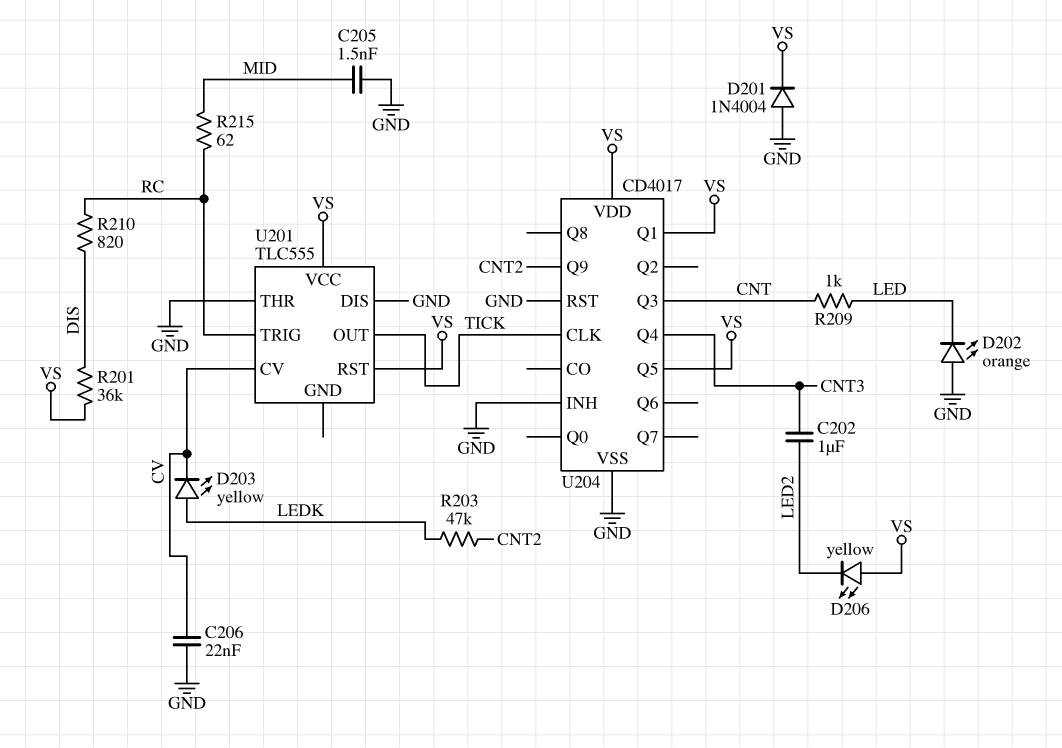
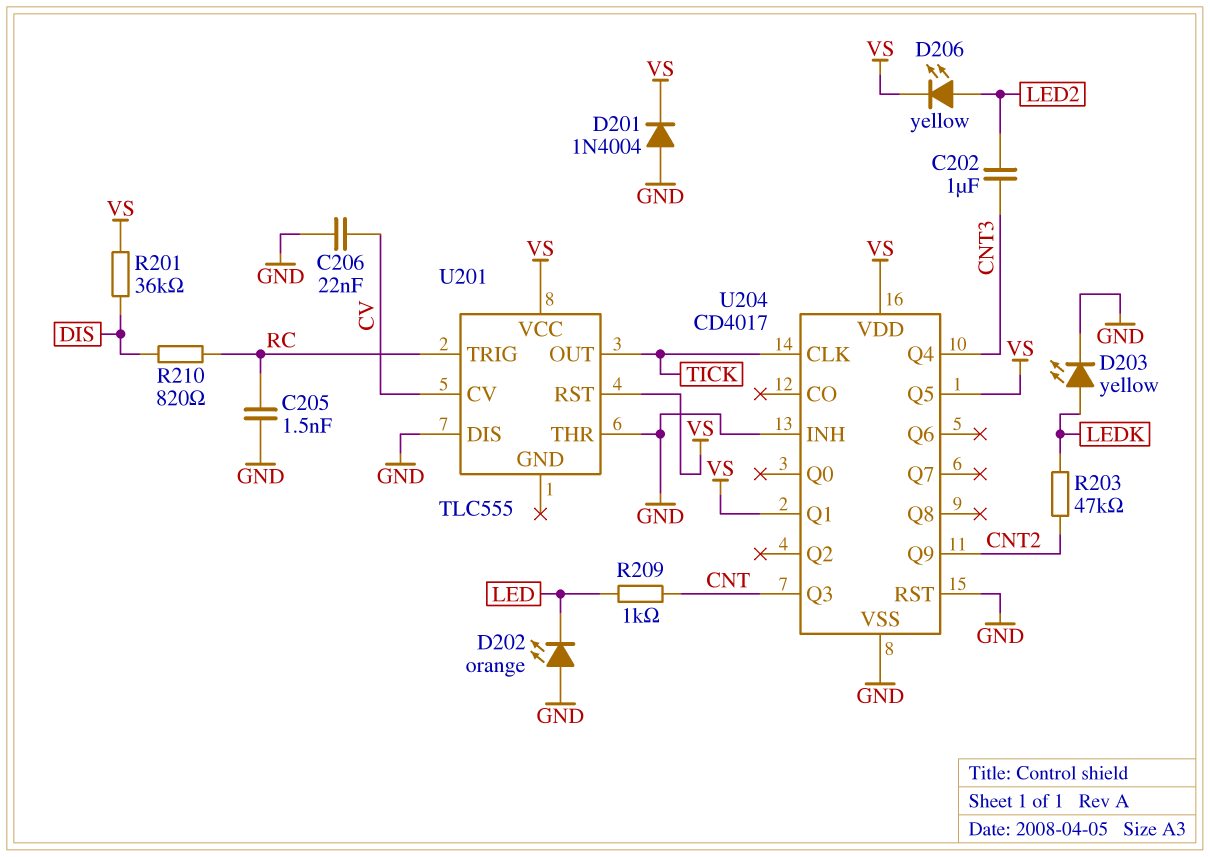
C205: 1.5nF (GND, MID) -> 1.5nF (GND, RC)
D203: LED yellow (A LEDK, K CV) -> LED yellow (A LEDK, K GND)
D206: LED yellow (A VS, K LED2) -> LED yellow (A LED2, K VS)
R215: 62 (MID, RC) -> none

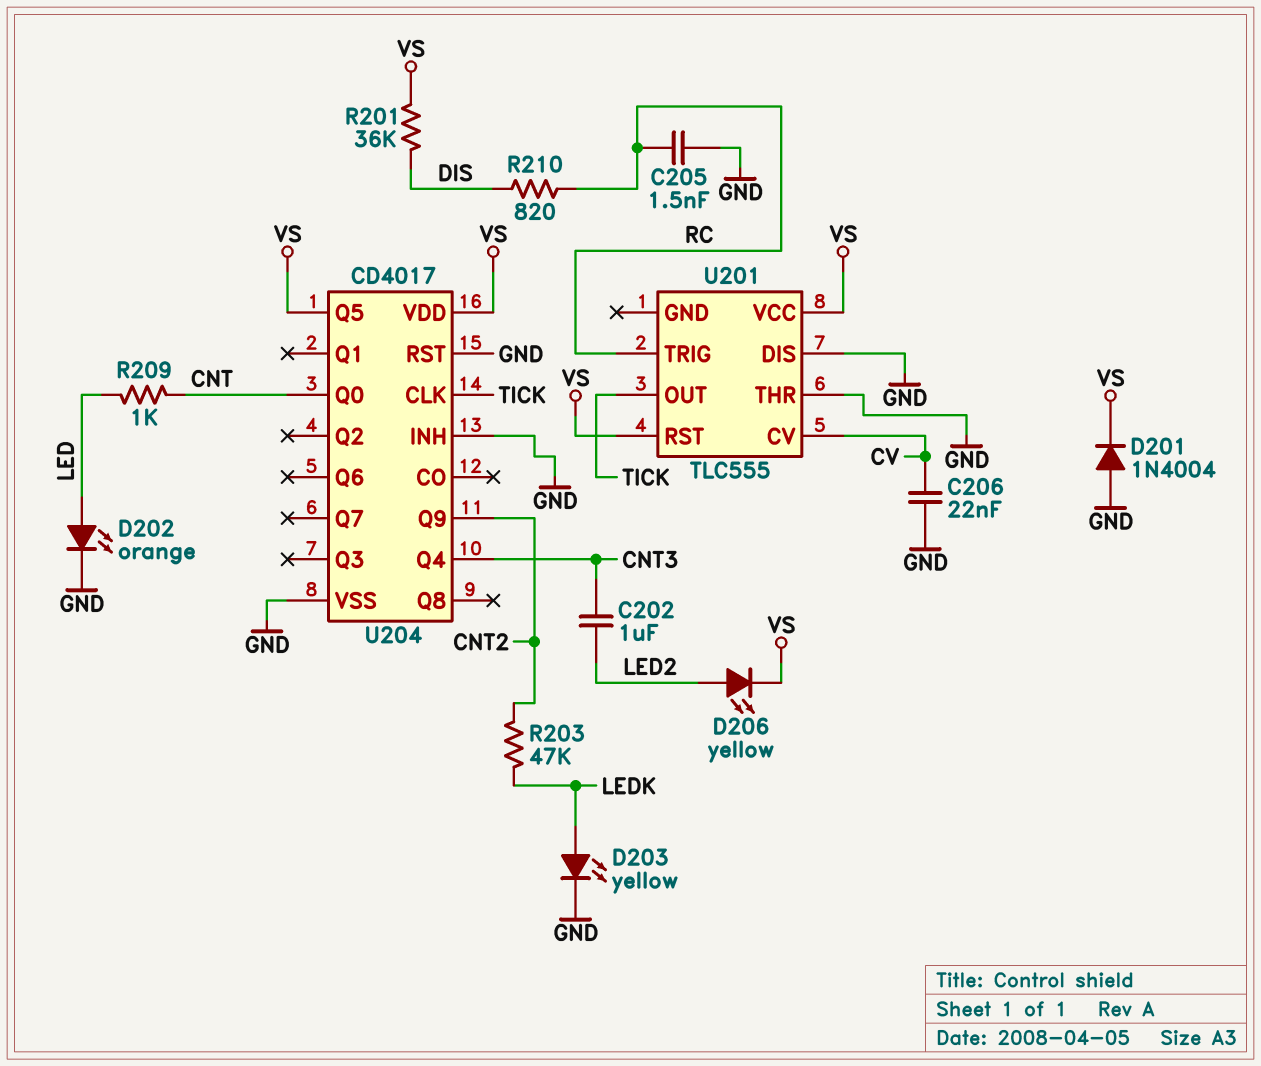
D202: LED orange (A GND, K LED) -> LED orange (A LED, K GND)
U204 pin Q0: none -> CNT
U204 pin Q1: VS -> none
U204 pin Q3: CNT -> none

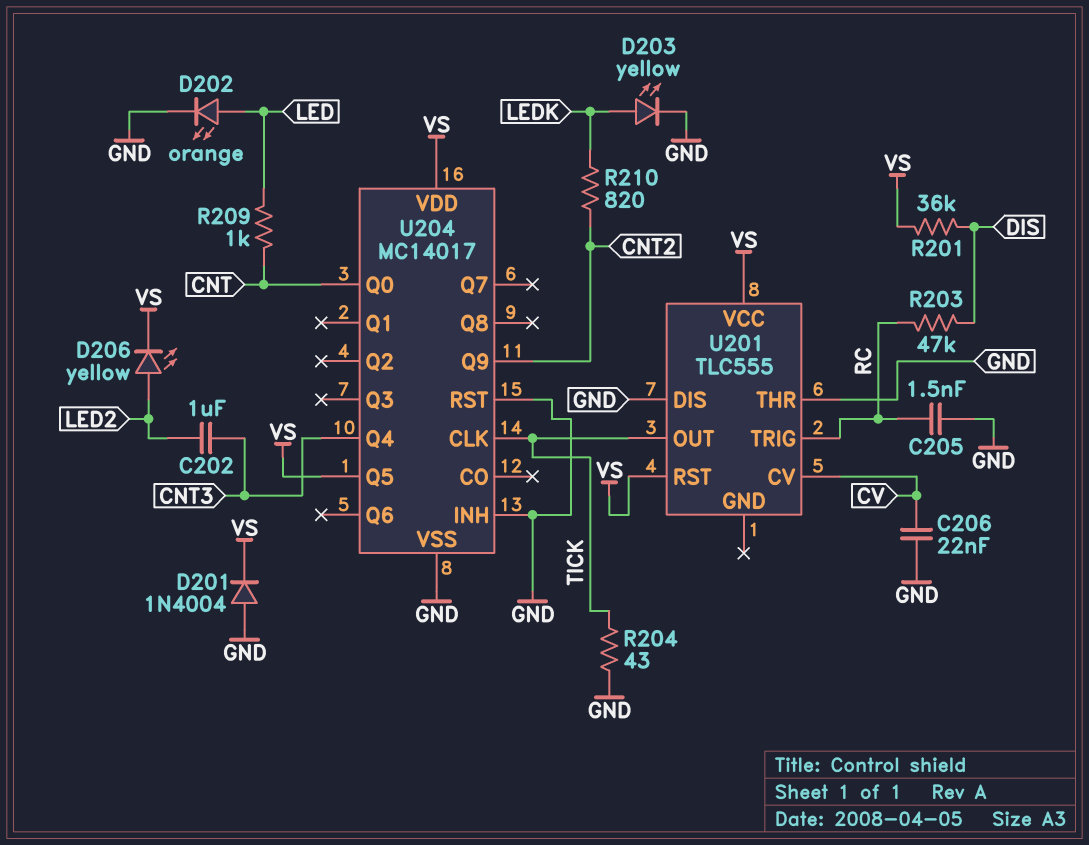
R203: 47k (CNT2, LEDK) -> 47k (DIS, RC)
R204: none -> 43 (GND, TICK)
R210: 820 (DIS, RC) -> 820 (CNT2, LEDK)
U204: CD4017 -> MC14017

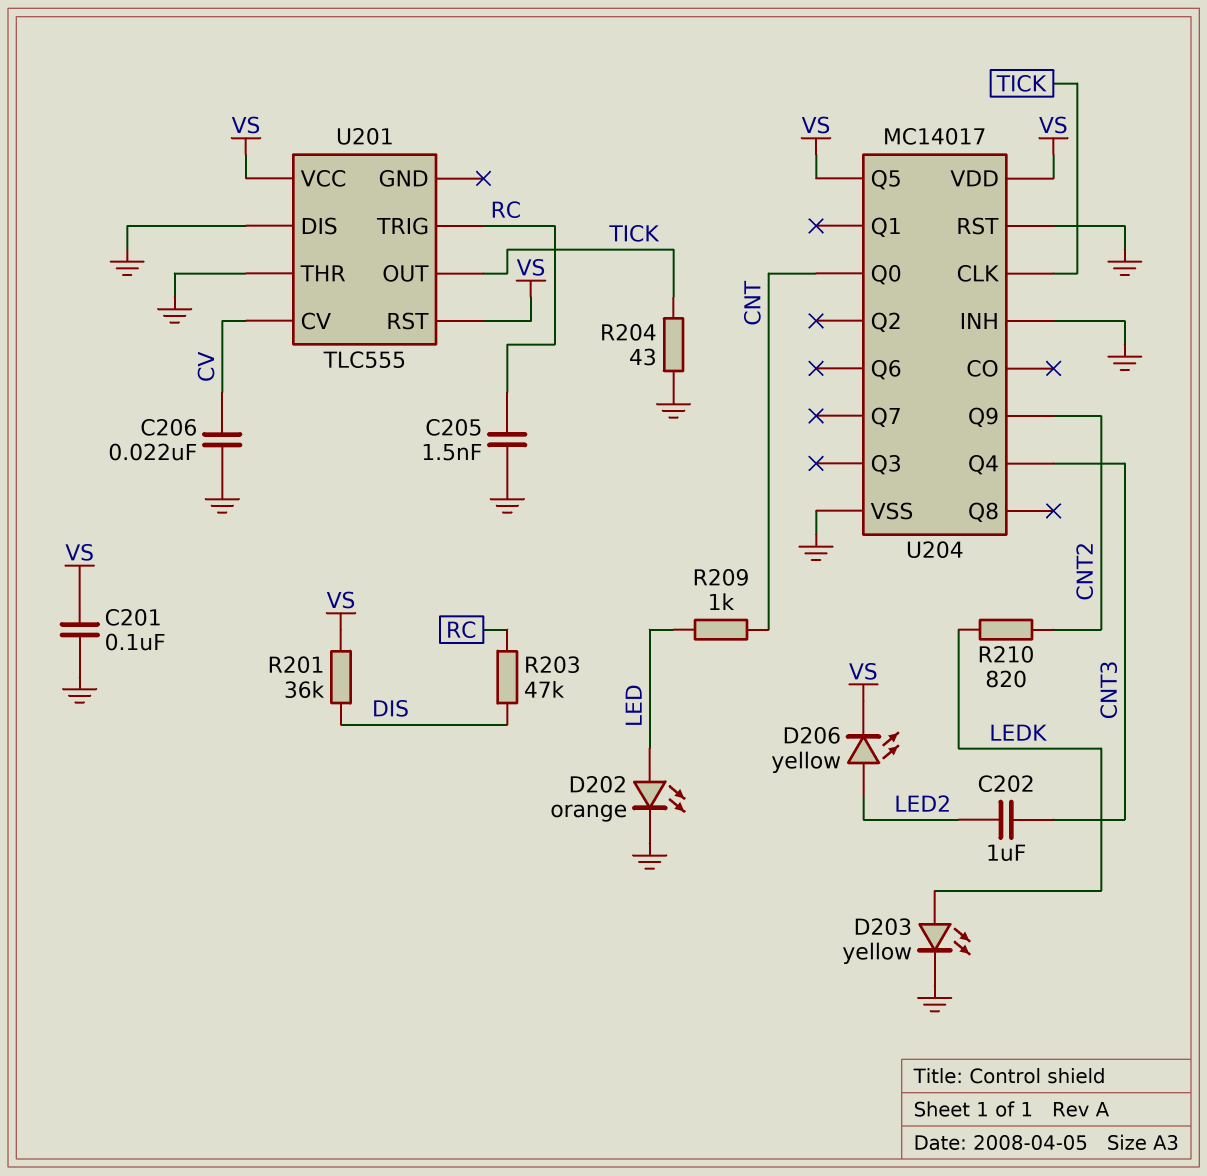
C201: none -> 100nF (GND, VS)
D201: diode 1N4004 (A GND, K VS) -> none

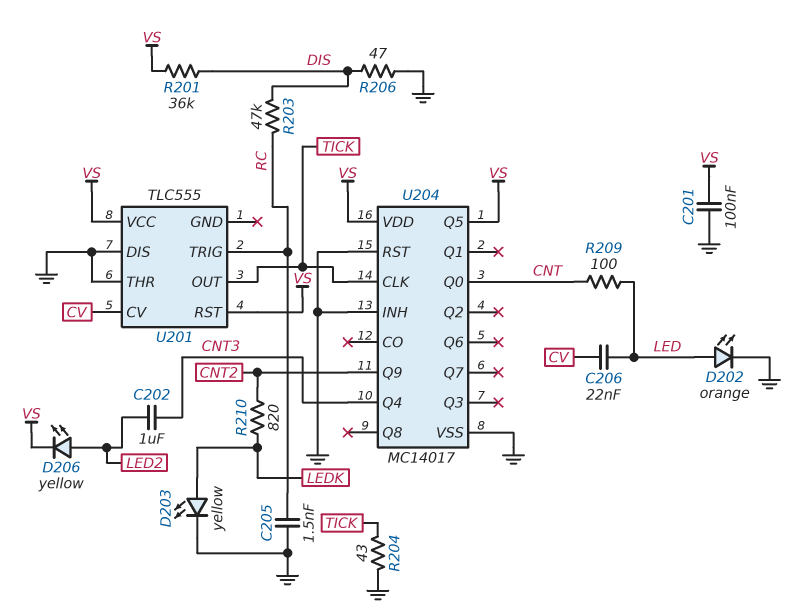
C206: 22nF (CV, GND) -> 22nF (CV, LED)
R206: none -> 47 (DIS, GND)
R209: 1k (CNT, LED) -> 100 (CNT, LED)

